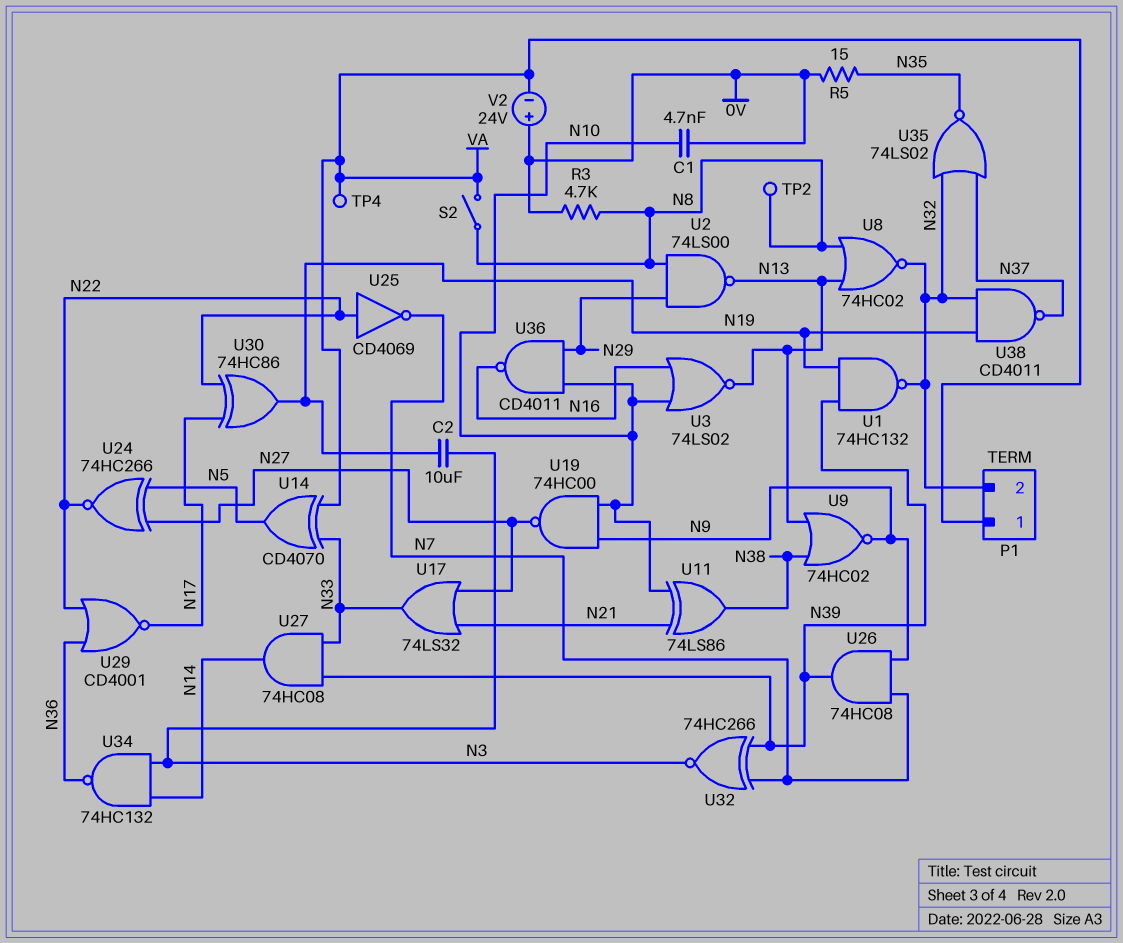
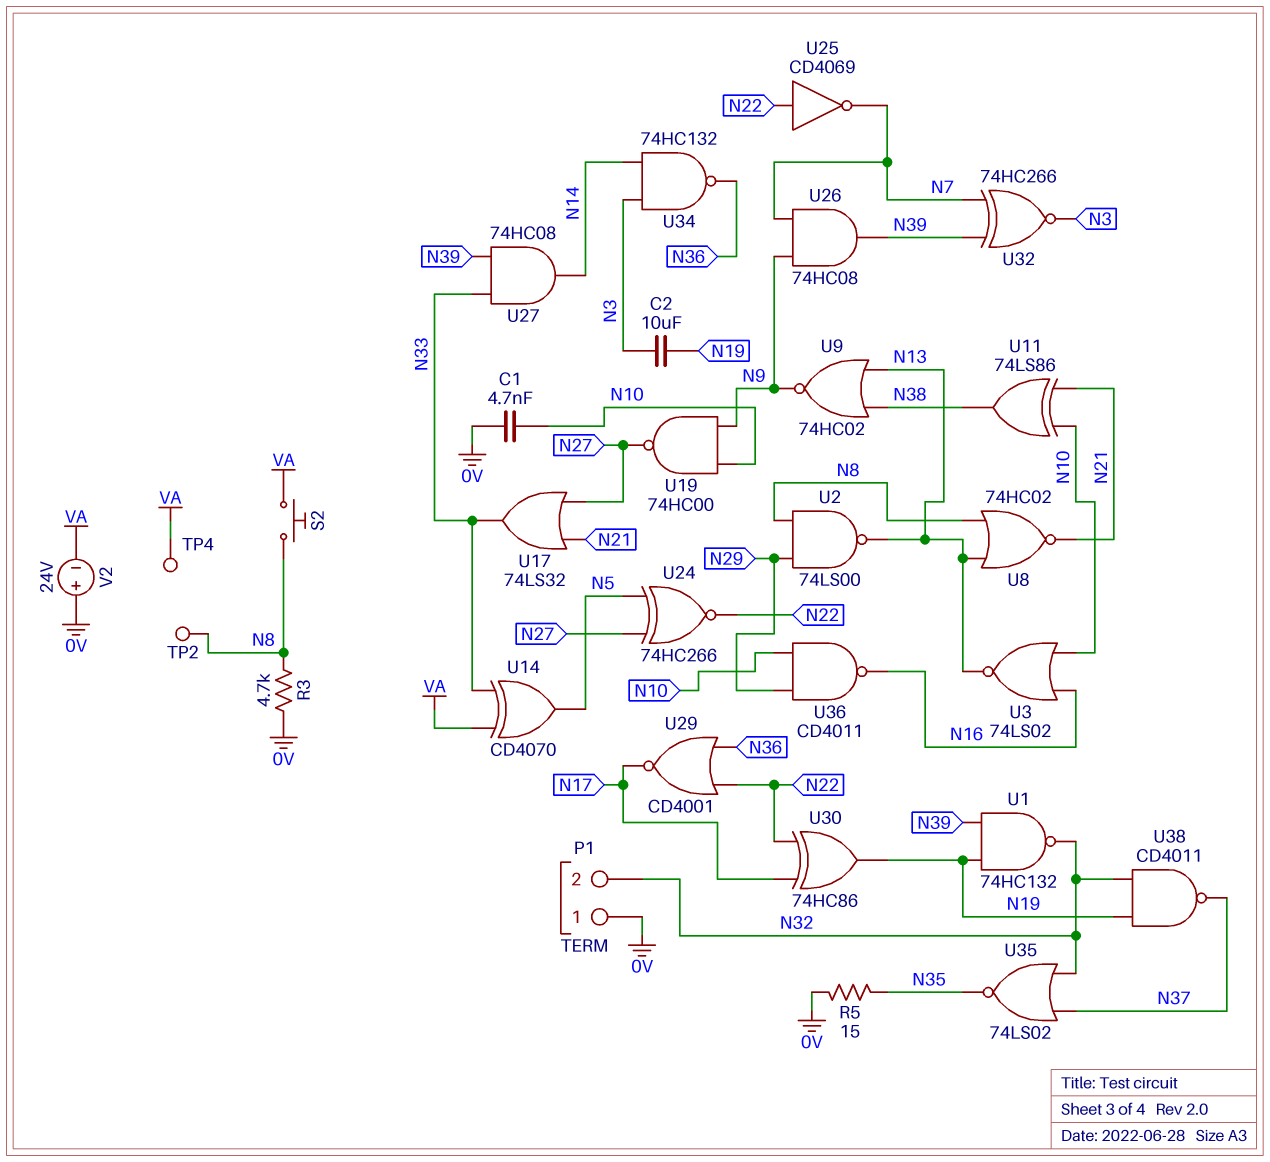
P1 pin 1: VA -> 0V
S2: switch (N8, VA) -> button (N8, VA)
U8: NOR 74HC02 (in N8, in N13, out N32) -> NOR 74HC02 (in N8, in N13, out N21)

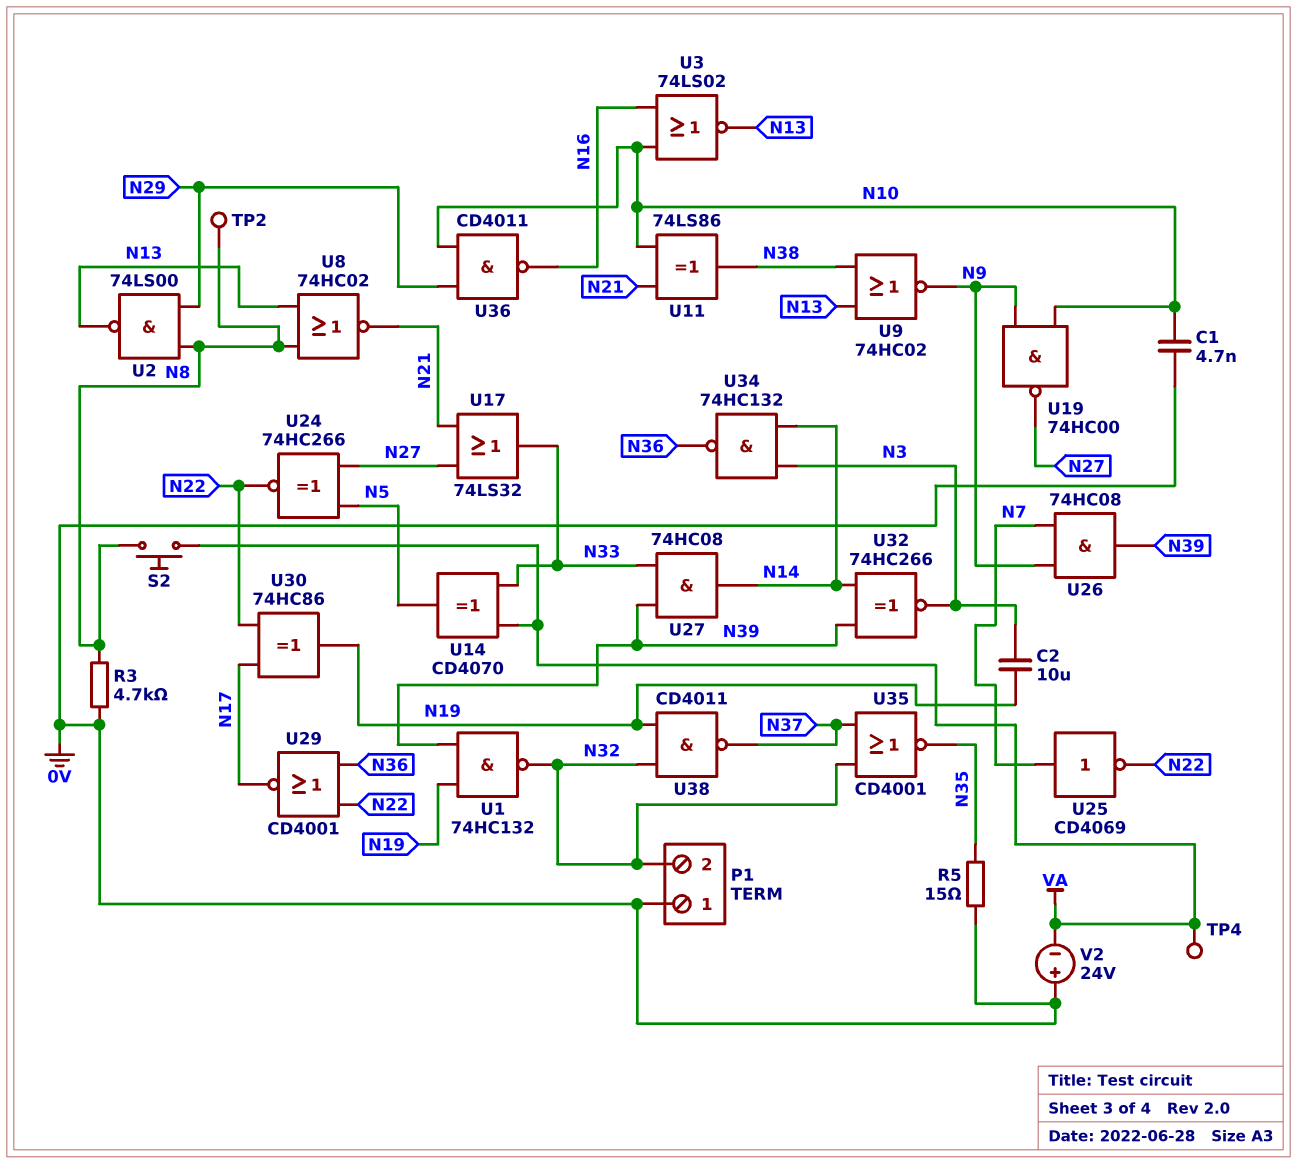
U25: NOT CD4069 (in N22, out N7) -> NOT CD4069 (in N7, out N22)
U32: XNOR 74HC266 (in N7, in N39, out N3) -> XNOR 74HC266 (in N14, in N39, out N3)
U35: NOR 74LS02 (in N32, in N37, out N35) -> NOR CD4001 (in N32, in N37, out N35)

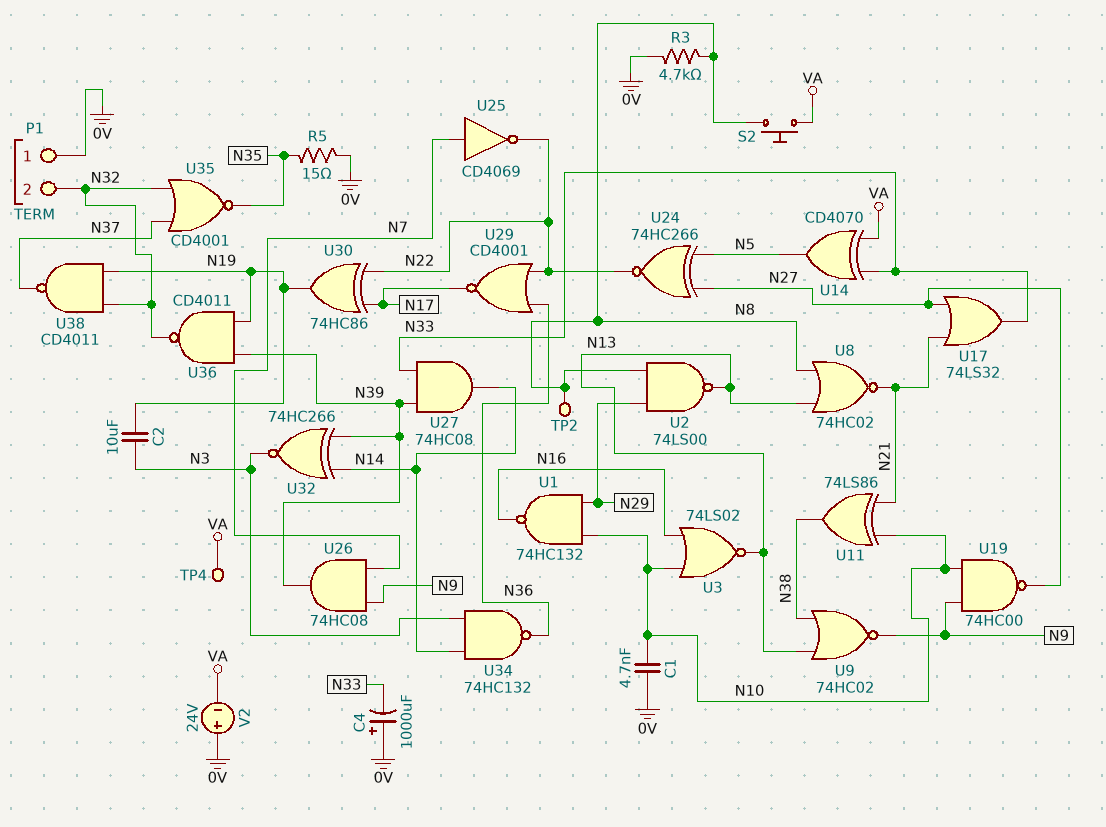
C4: none -> 1000uF (plus 0V, minus N33)
U1: NAND 74HC132 (in N19, in N39, out N32) -> NAND 74HC132 (in N10, in N29, out N16)
U36: NAND CD4011 (in N10, in N29, out N16) -> NAND CD4011 (in N19, in N39, out N32)

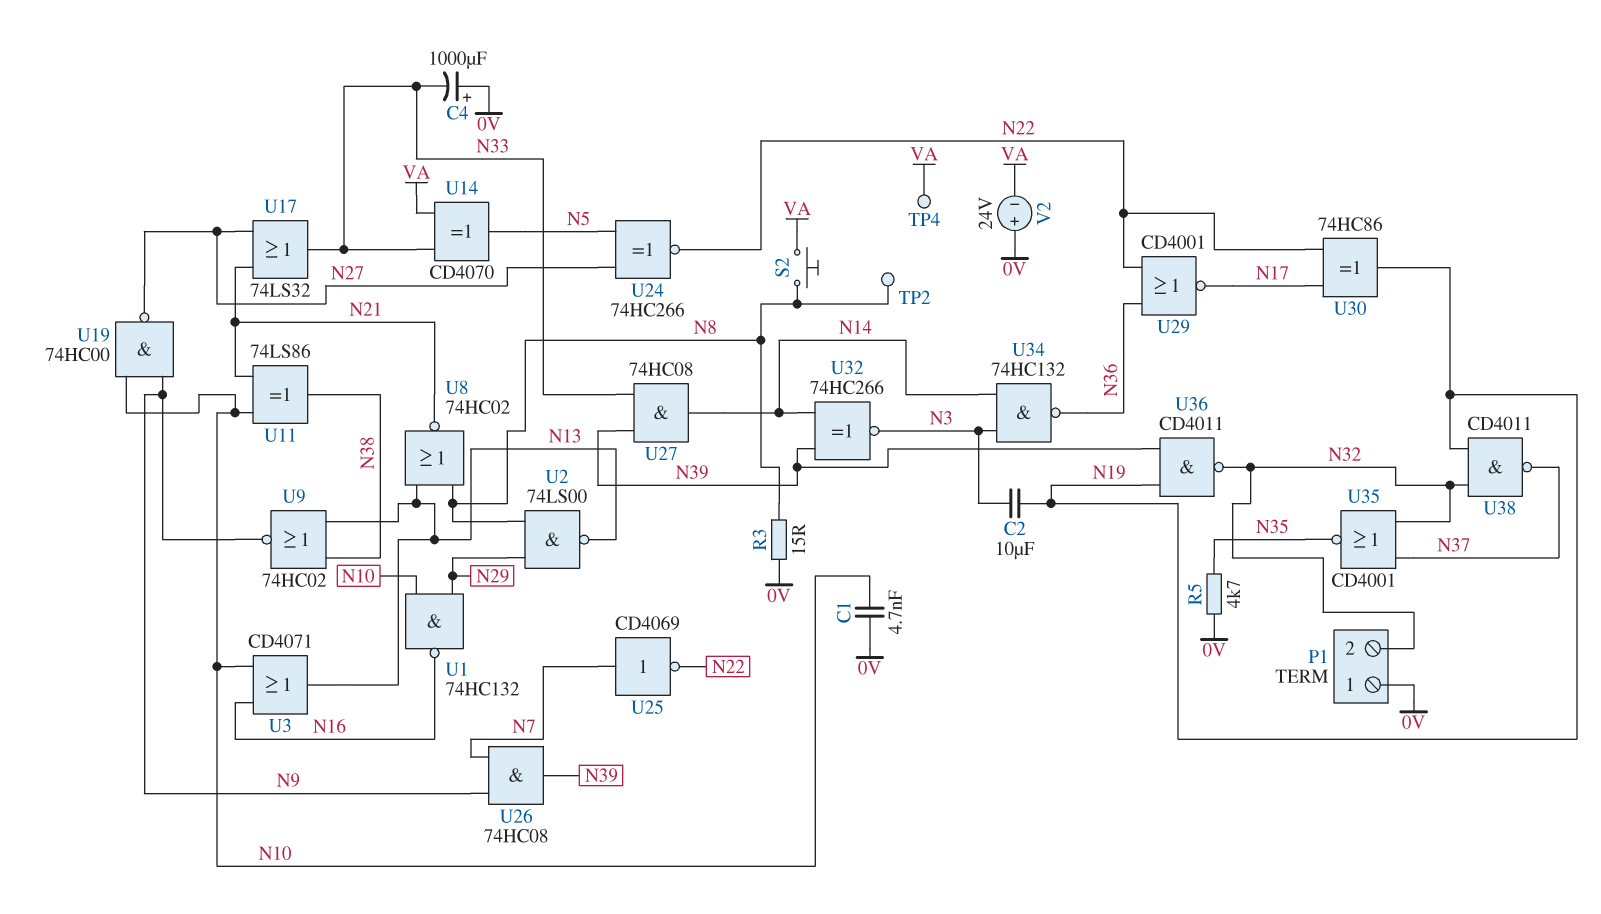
R3: 4.7k (0V, N8) -> 15 (0V, N8)
R5: 15 (0V, N35) -> 4.7k (0V, N35)
U3: NOR 74LS02 (in N10, in N16, out N13) -> OR CD4071 (in N10, in N16, out N13)

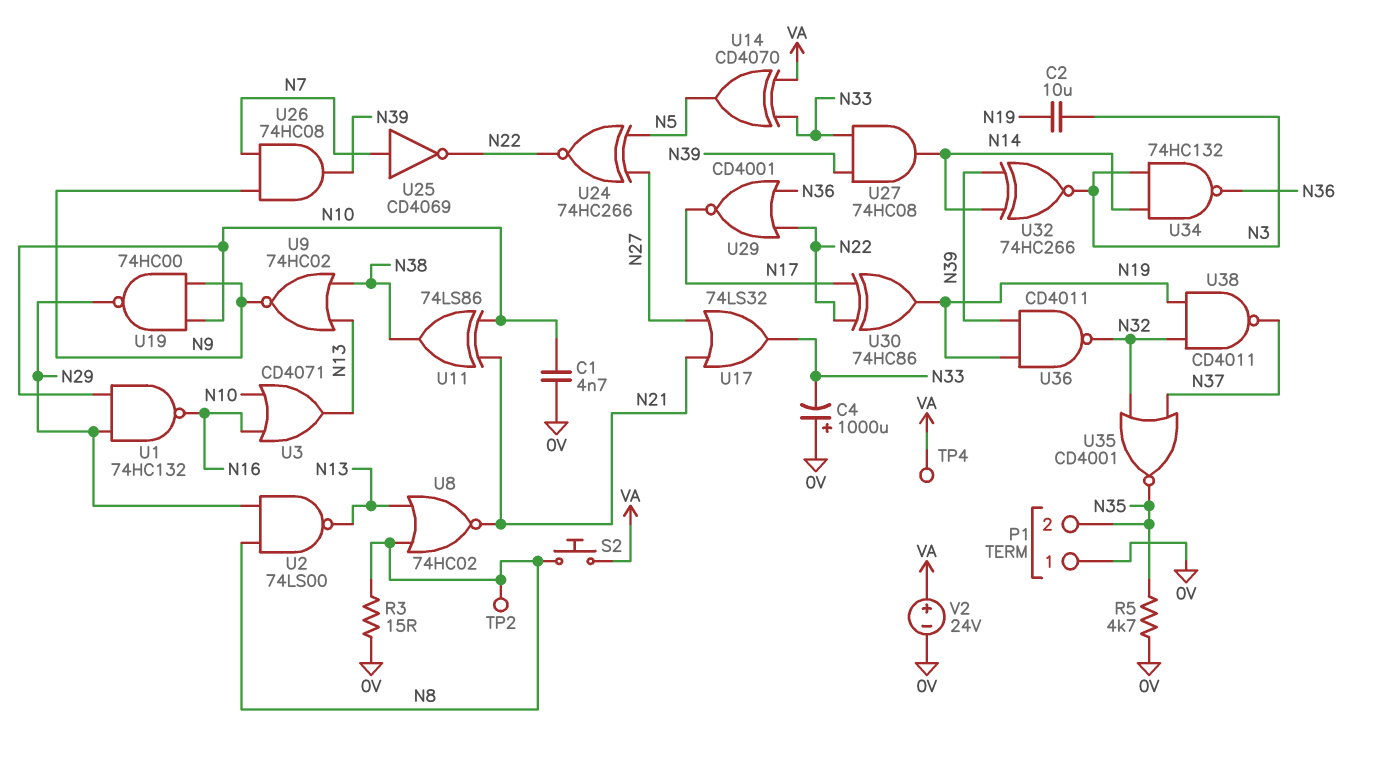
P1 pin 2: N32 -> N35
U19: NAND 74HC00 (in N9, in N10, out N27) -> NAND 74HC00 (in N9, in N10, out N29)
V2: 24V (plus 0V, minus VA) -> 24V (plus VA, minus 0V)

